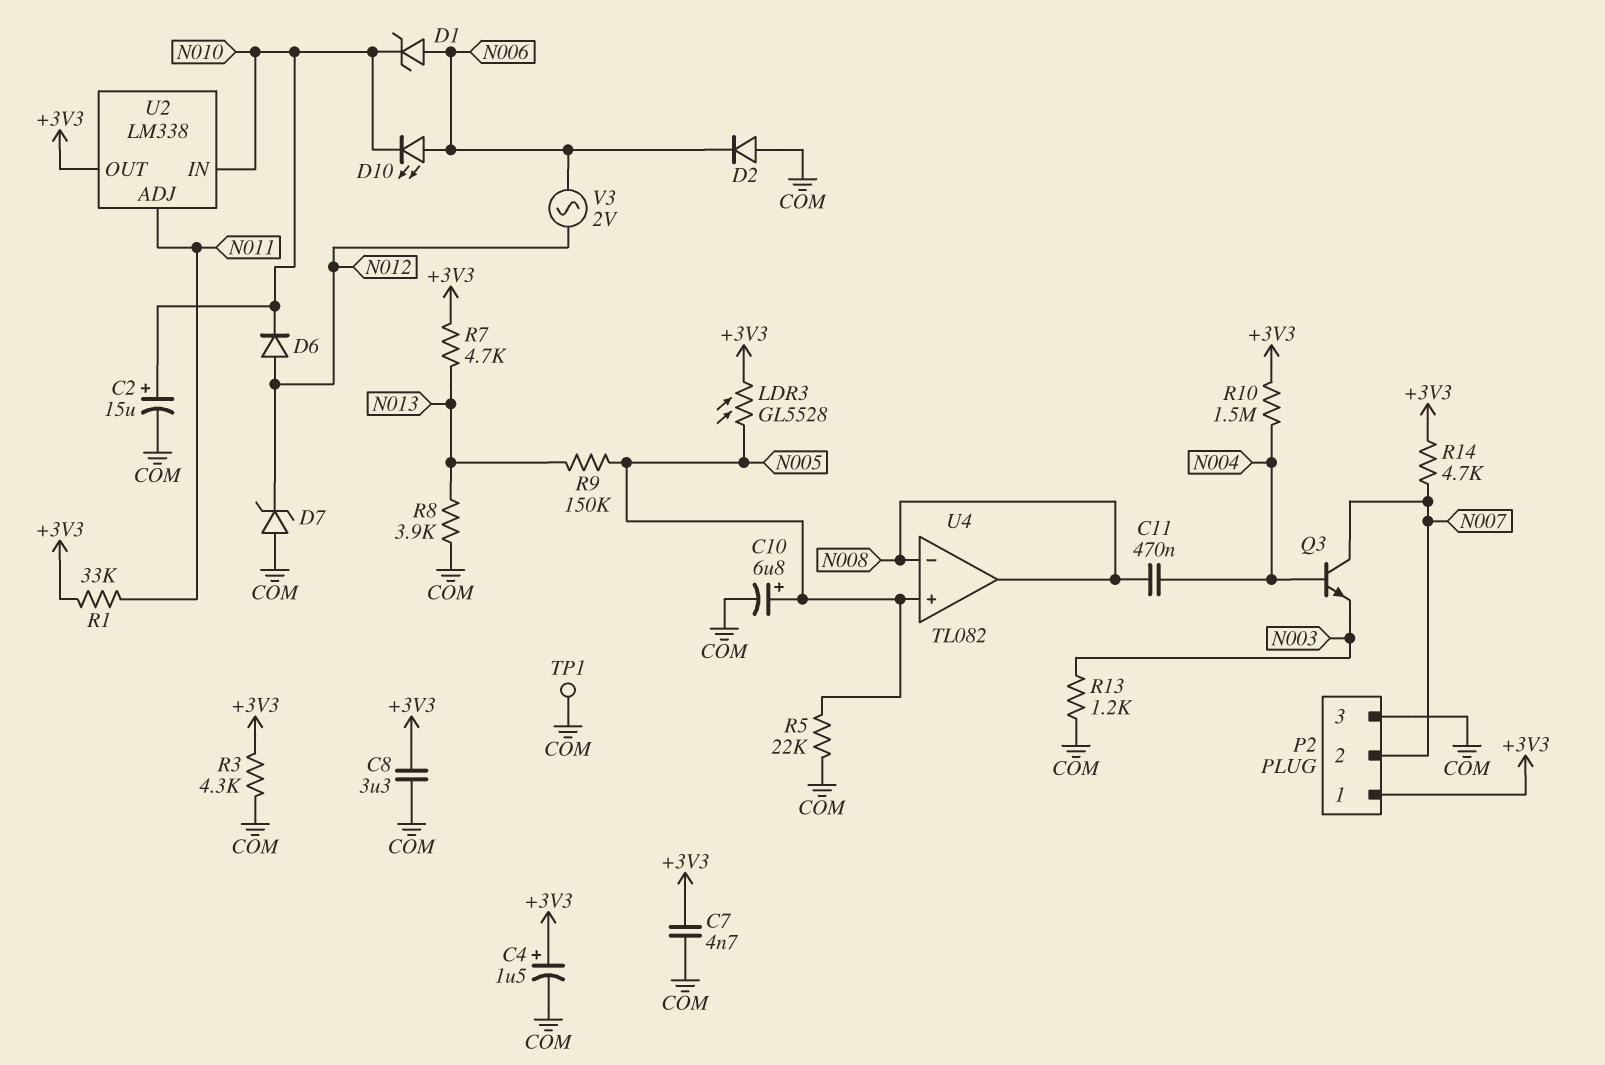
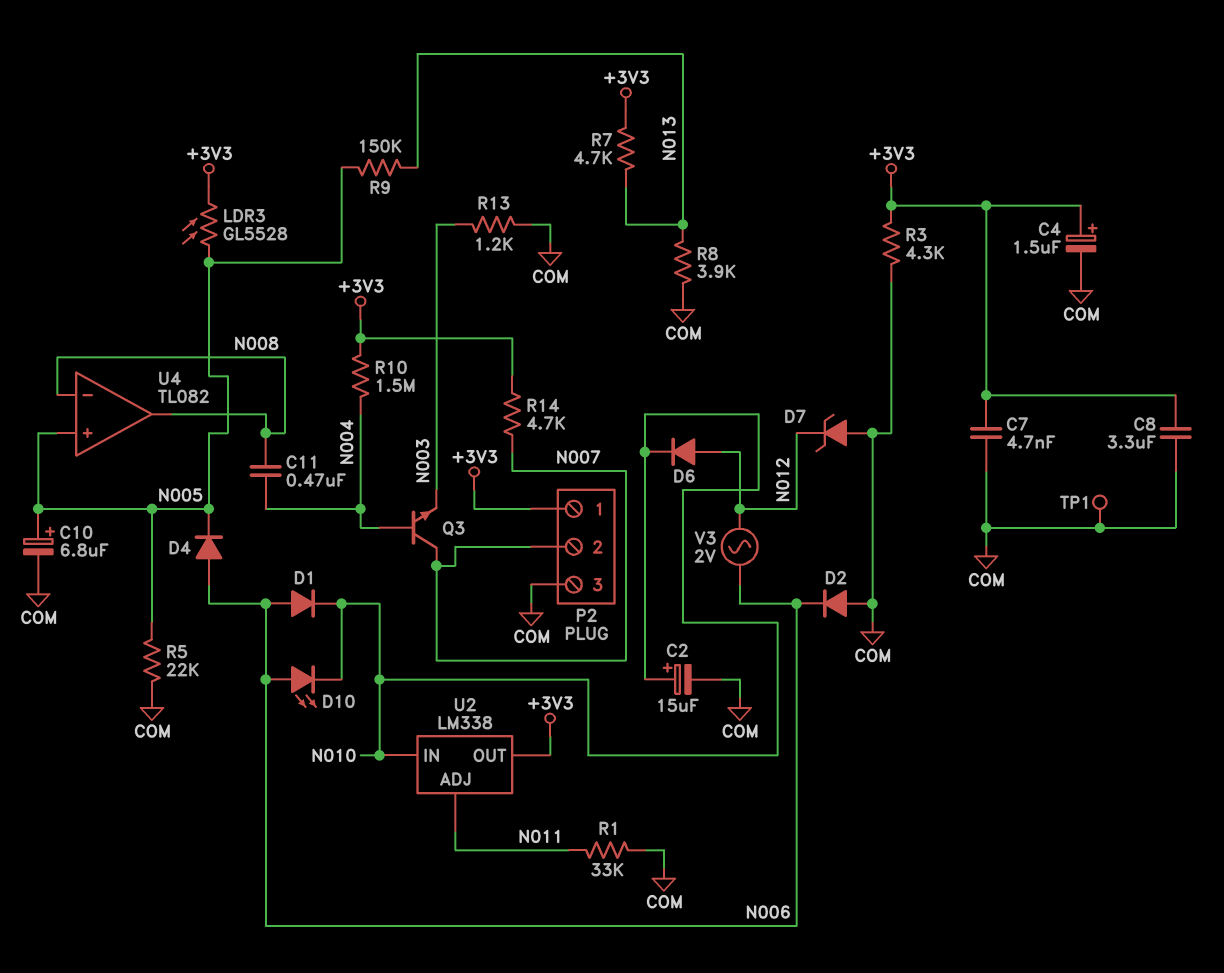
D1: zener (A N006, K N010) -> diode (A N006, K N010)
D4: none -> diode (A N006, K N005)
R1: 33k (+3V3, N011) -> 33k (COM, N011)

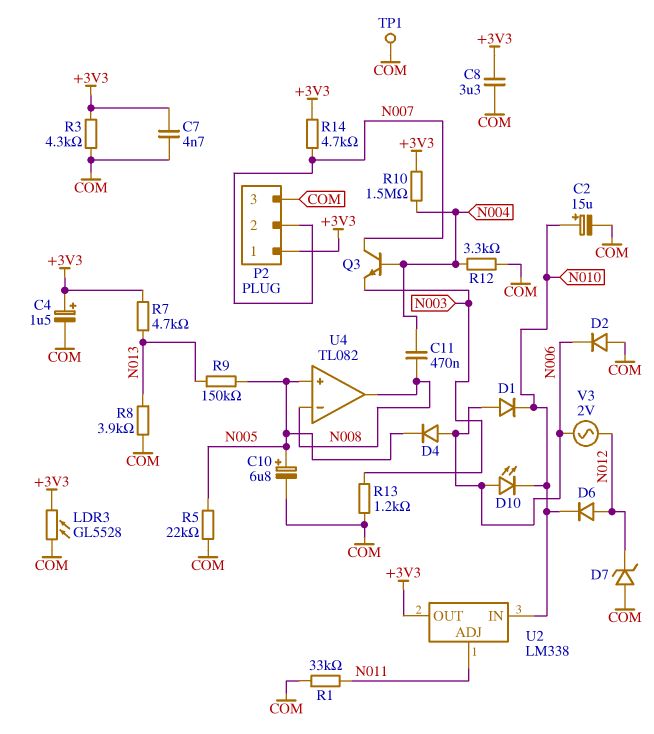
LDR3: GL5528 (+3V3, N005) -> GL5528 (+3V3, COM)
R12: none -> 3.3k (COM, N004)

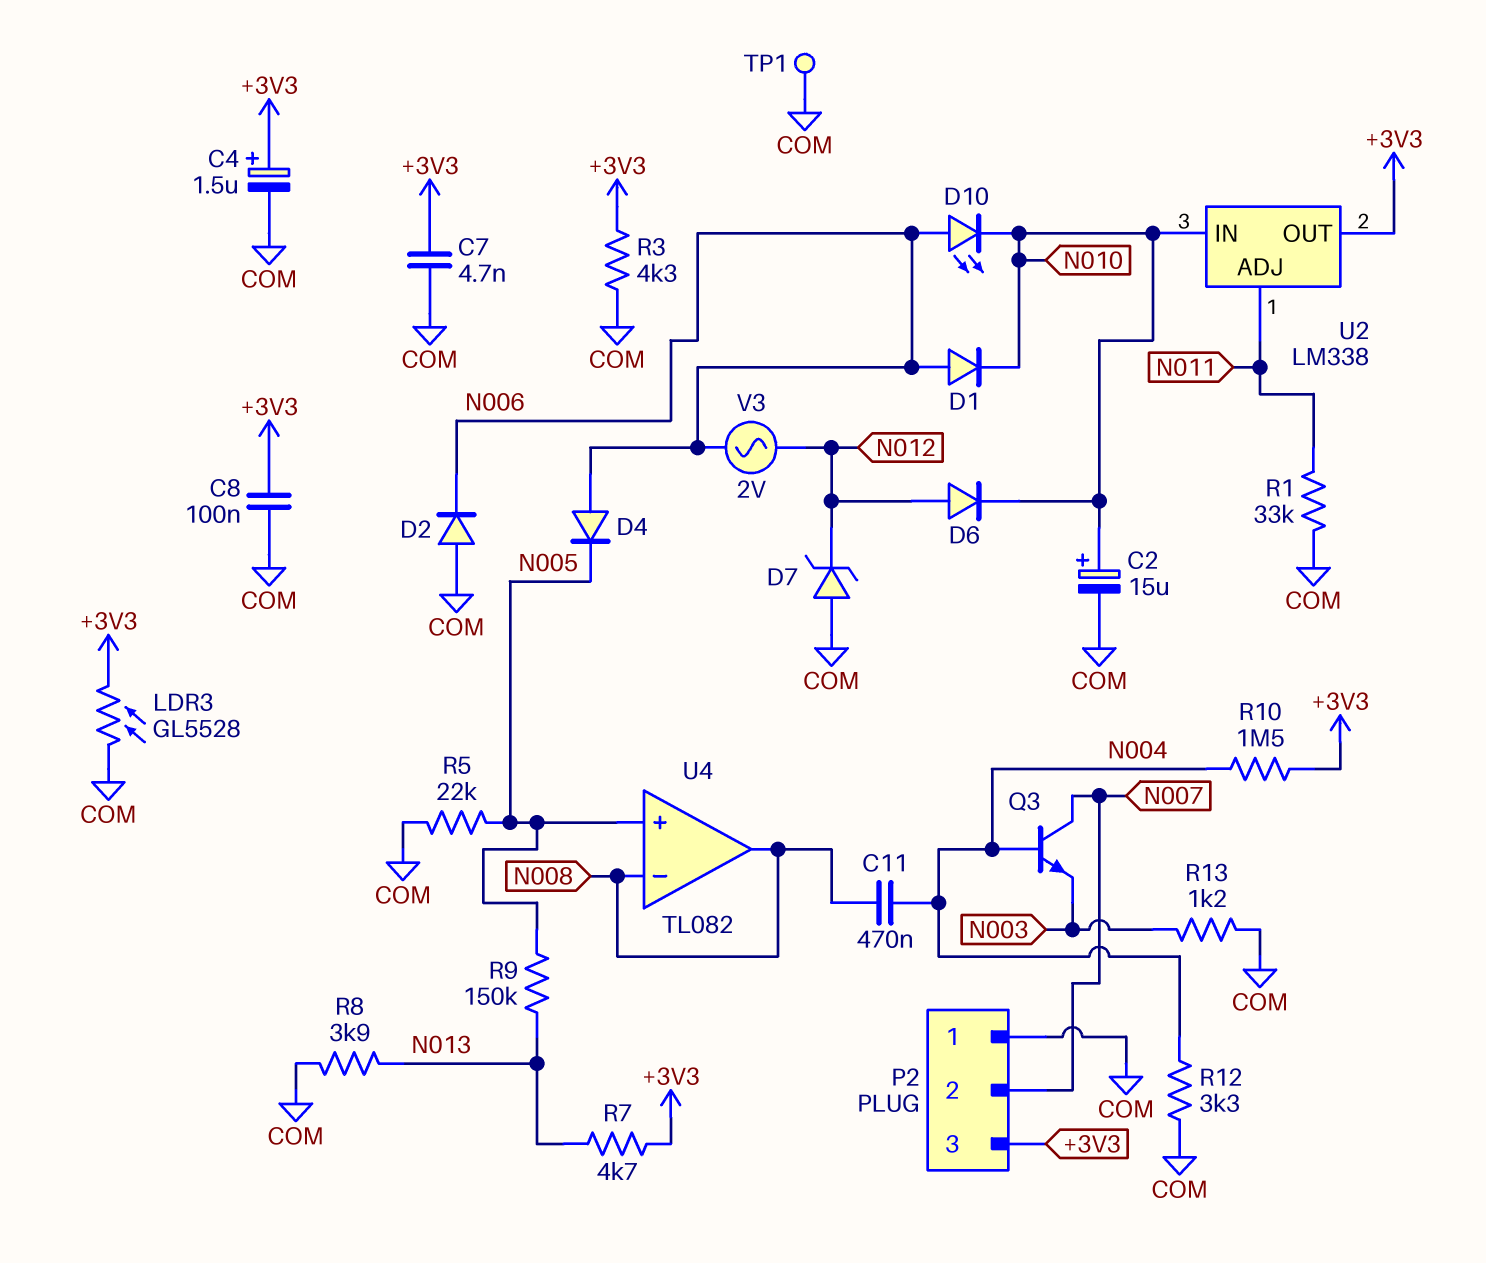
C8: 3.3uF (+3V3, COM) -> 100nF (+3V3, COM)
C10: 6.8uF (plus N005, minus COM) -> none
P2 pin 1: +3V3 -> COM
P2 pin 3: COM -> +3V3
R14: 4.7k (+3V3, N007) -> none

